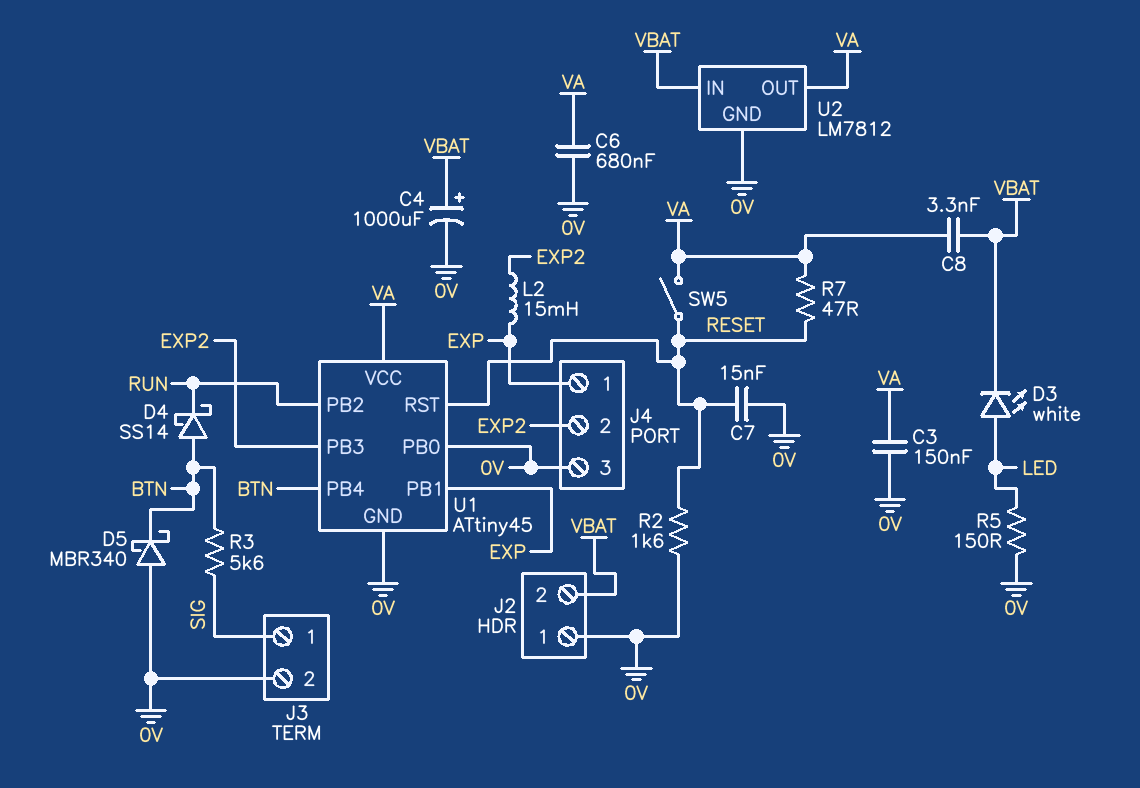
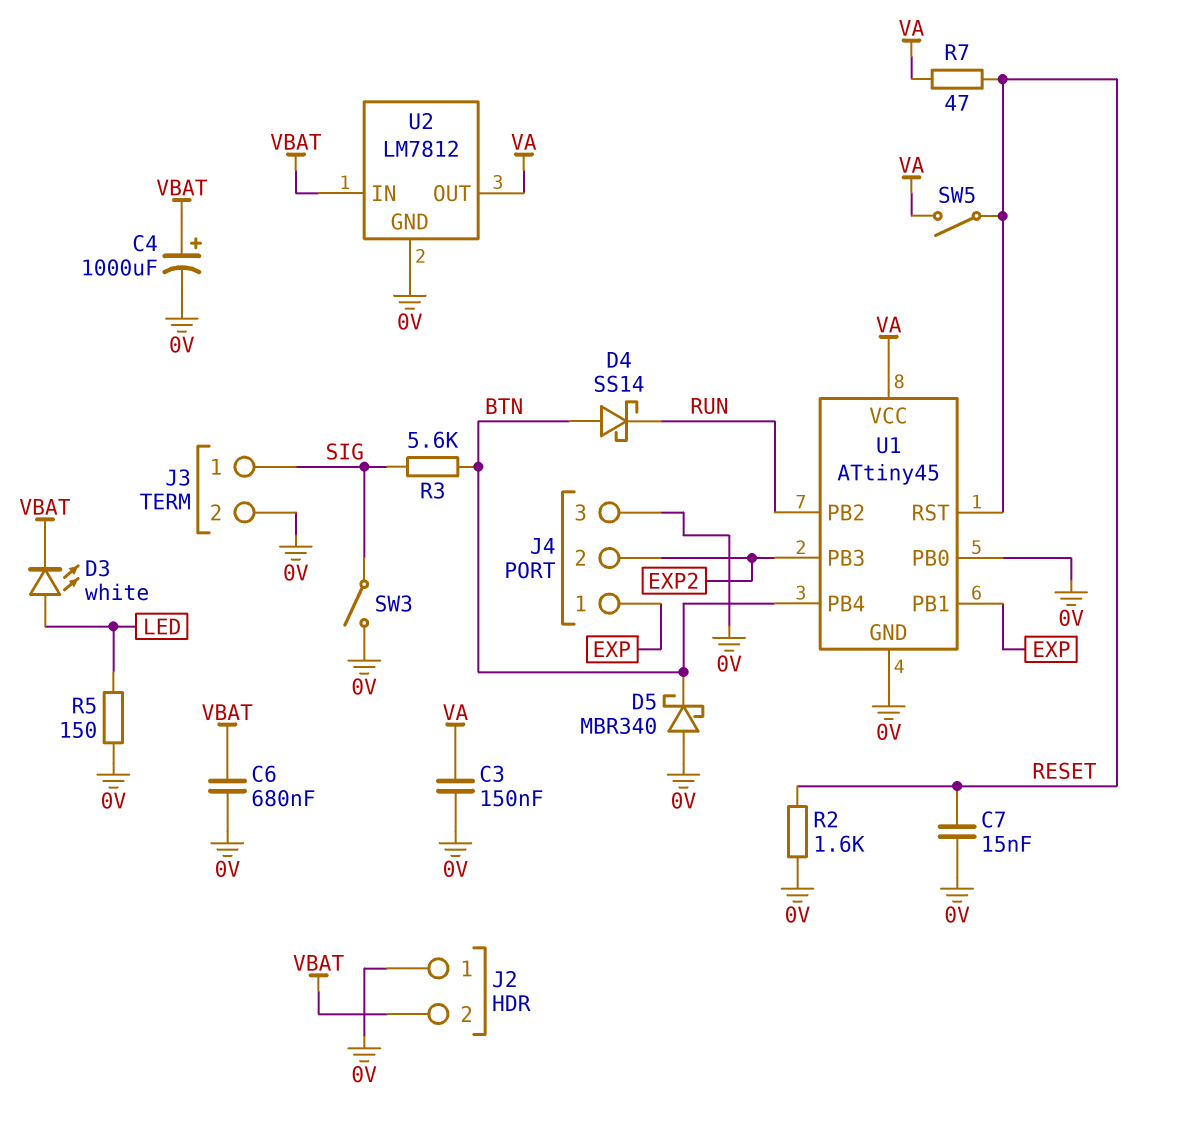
C6: 680nF (0V, VA) -> 680nF (0V, VBAT)
C8: 3.3nF (VA, VBAT) -> none
L2: 15mH (EXP, EXP2) -> none
SW3: none -> switch (0V, SIG)

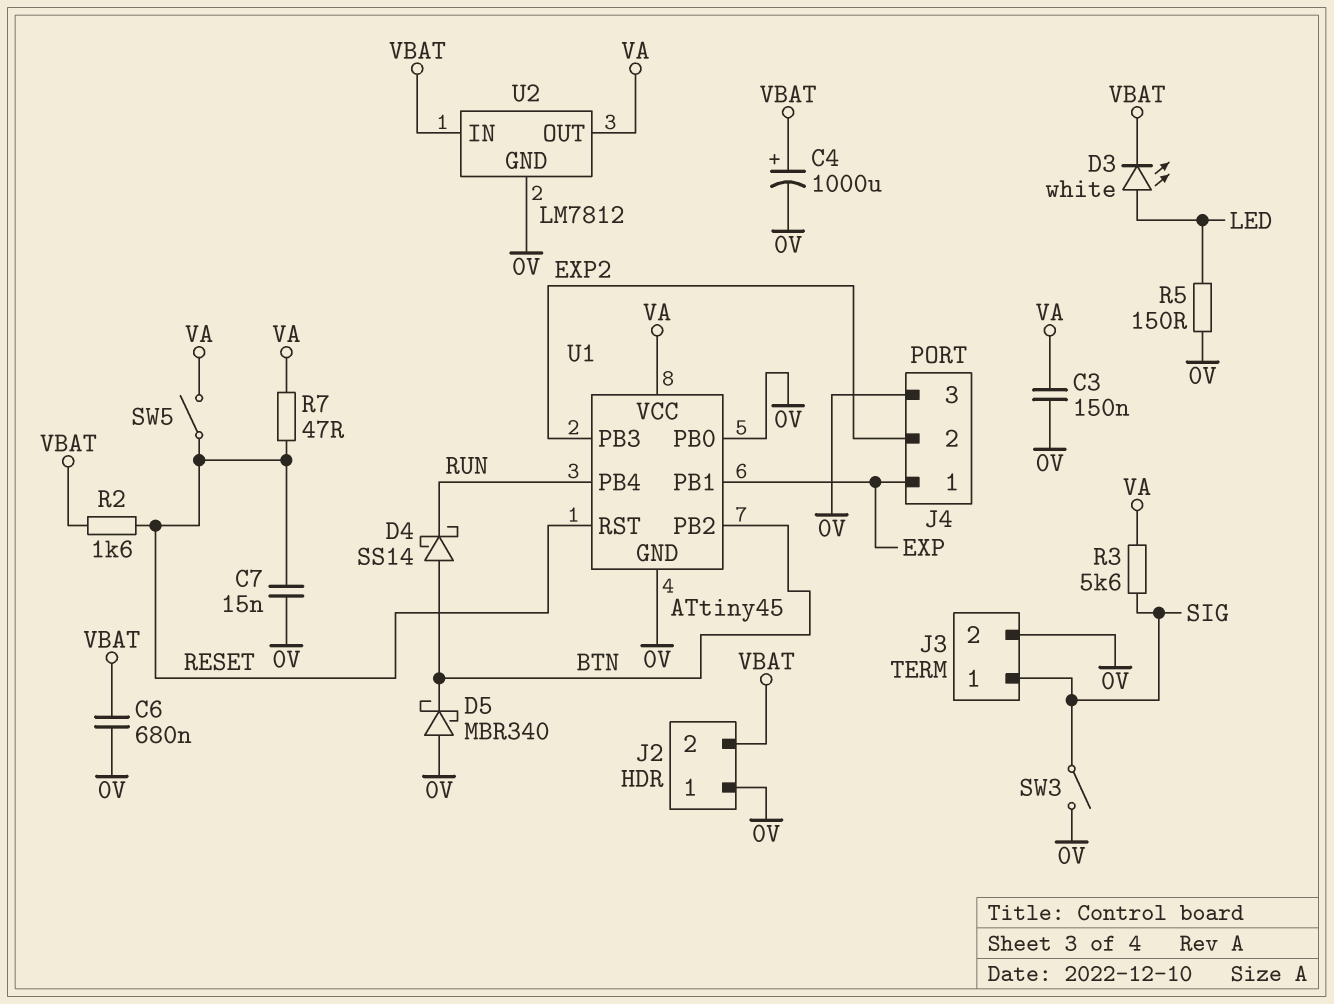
R2: 1.6k (0V, RESET) -> 1.6k (RESET, VBAT)
R3: 5.6k (BTN, SIG) -> 5.6k (SIG, VA)
U1 pin PB2: RUN -> BTN
U1 pin PB4: BTN -> RUN

